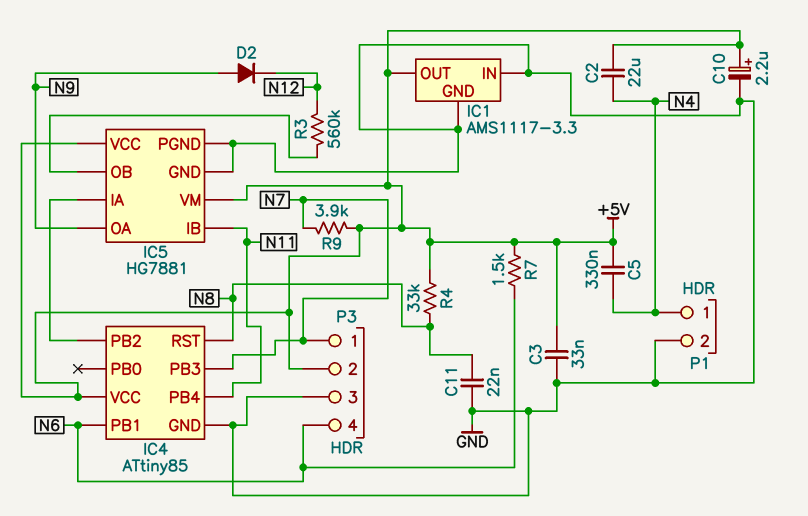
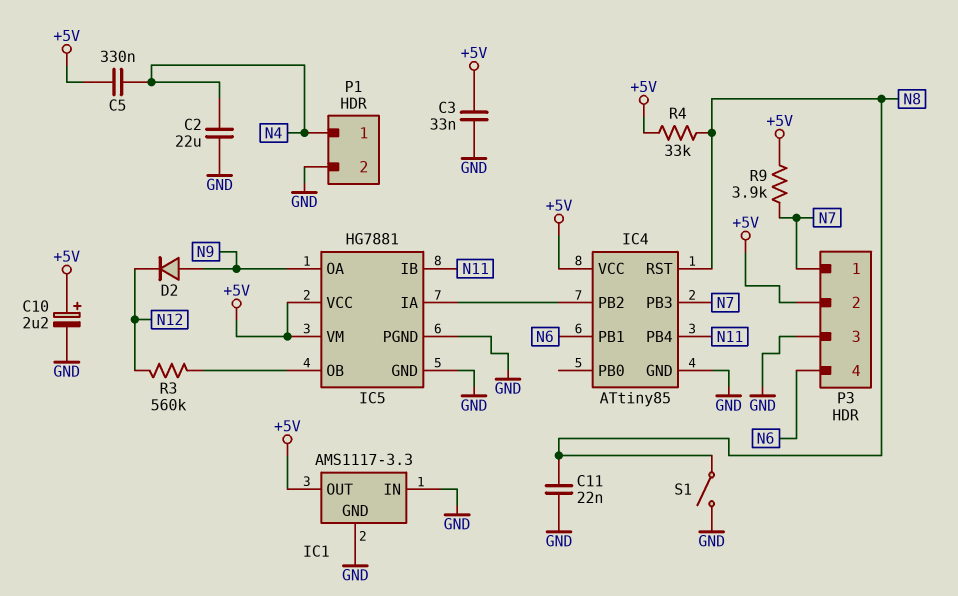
C2: 22uF (+5V, N4) -> 22uF (GND, N4)
R7: 1.5k (+5V, N6) -> none
S1: none -> switch (GND, N8)

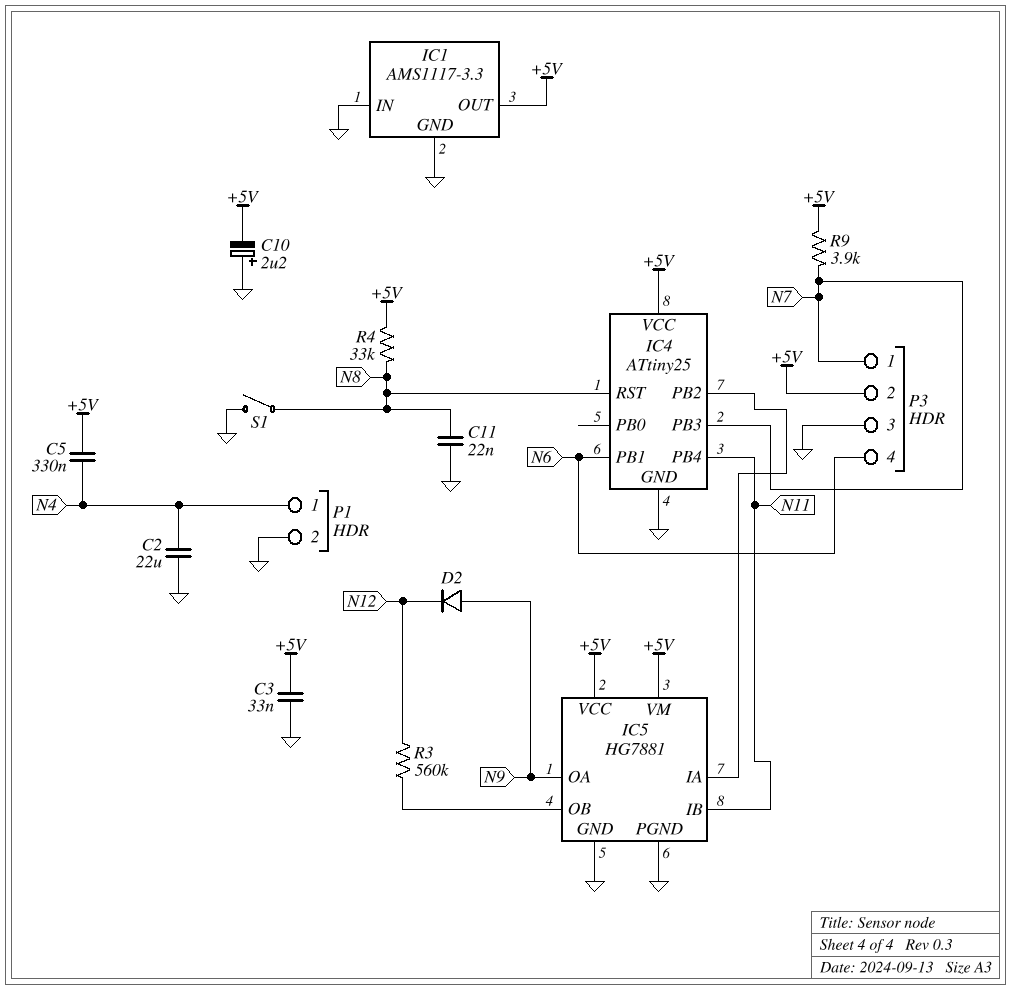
C10: 2.2uF (plus +5V, minus GND) -> 2.2uF (plus GND, minus +5V)
IC4: ATtiny85 -> ATtiny25

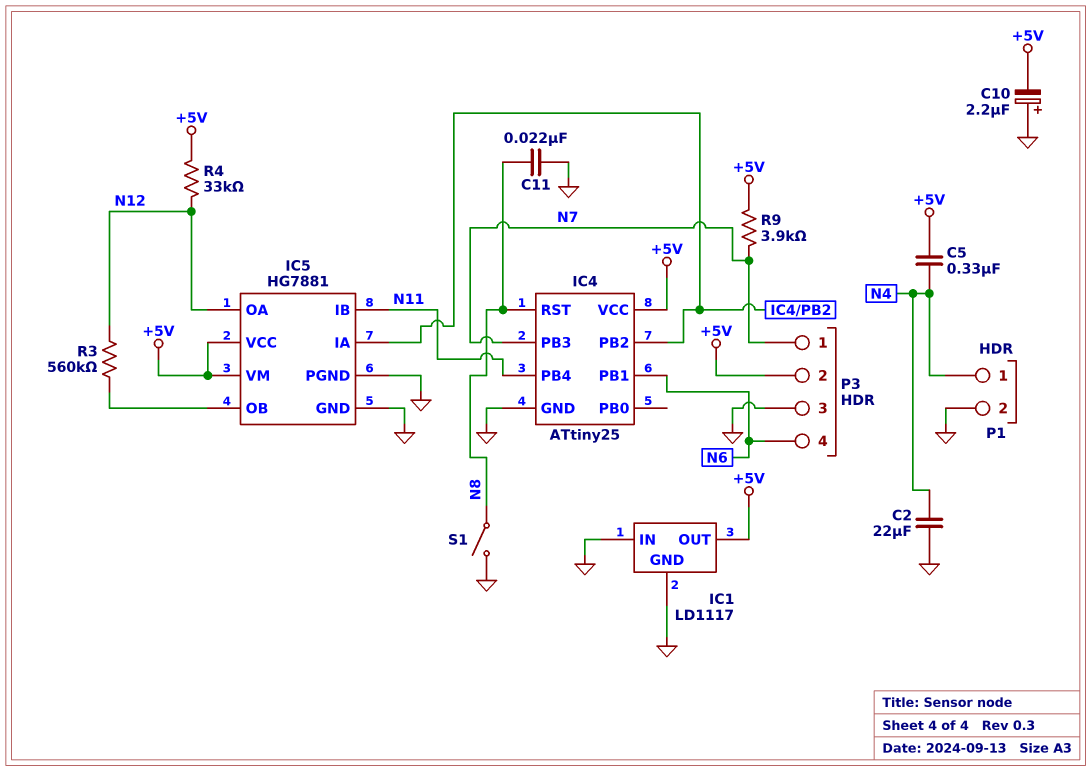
C3: 33nF (+5V, GND) -> none
D2: diode (A N9, K N12) -> none
IC1: AMS1117-3.3 -> LD1117
IC5 pin OA: N9 -> N12
R4: 33k (+5V, N8) -> 33k (+5V, N12)

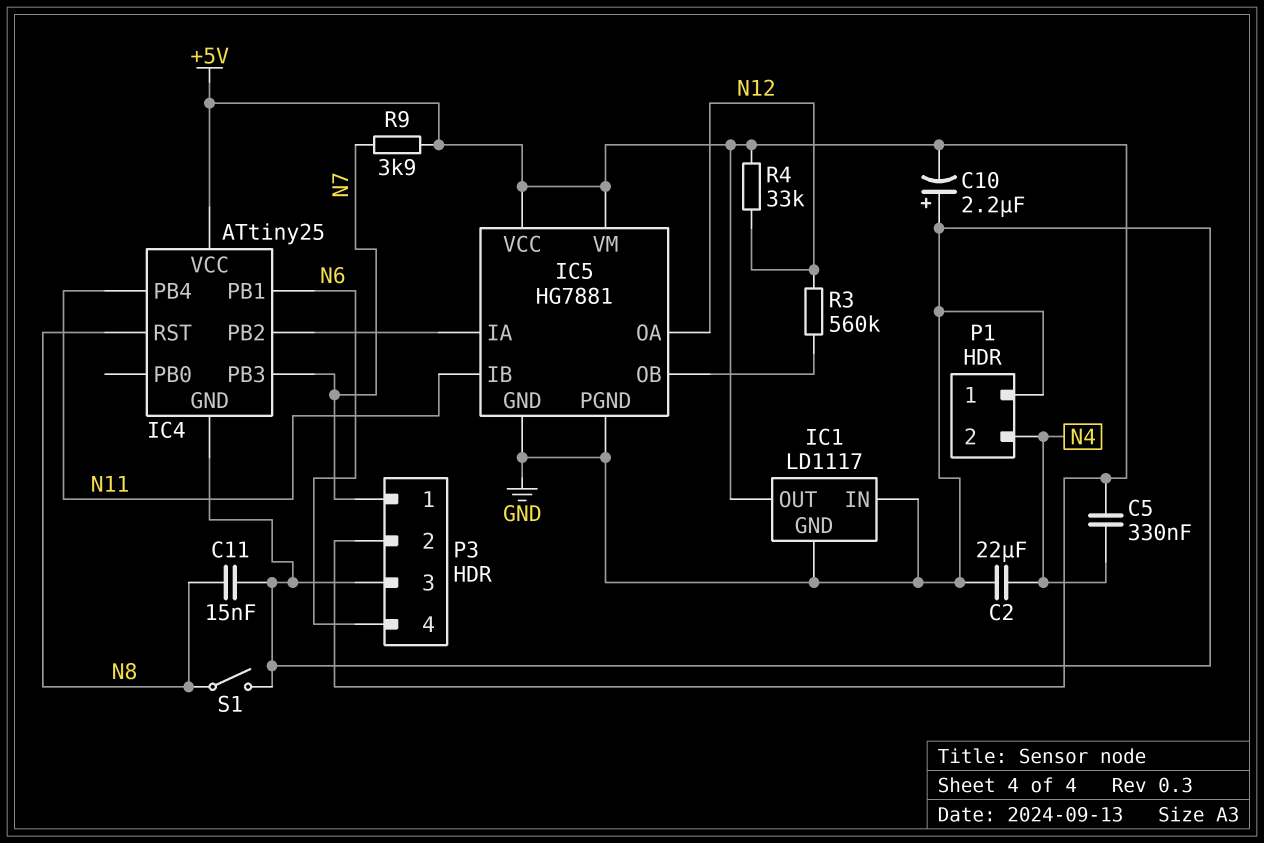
C11: 22nF (GND, N8) -> 15nF (GND, N8)
P1 pin 1: N4 -> GND
P1 pin 2: GND -> N4

